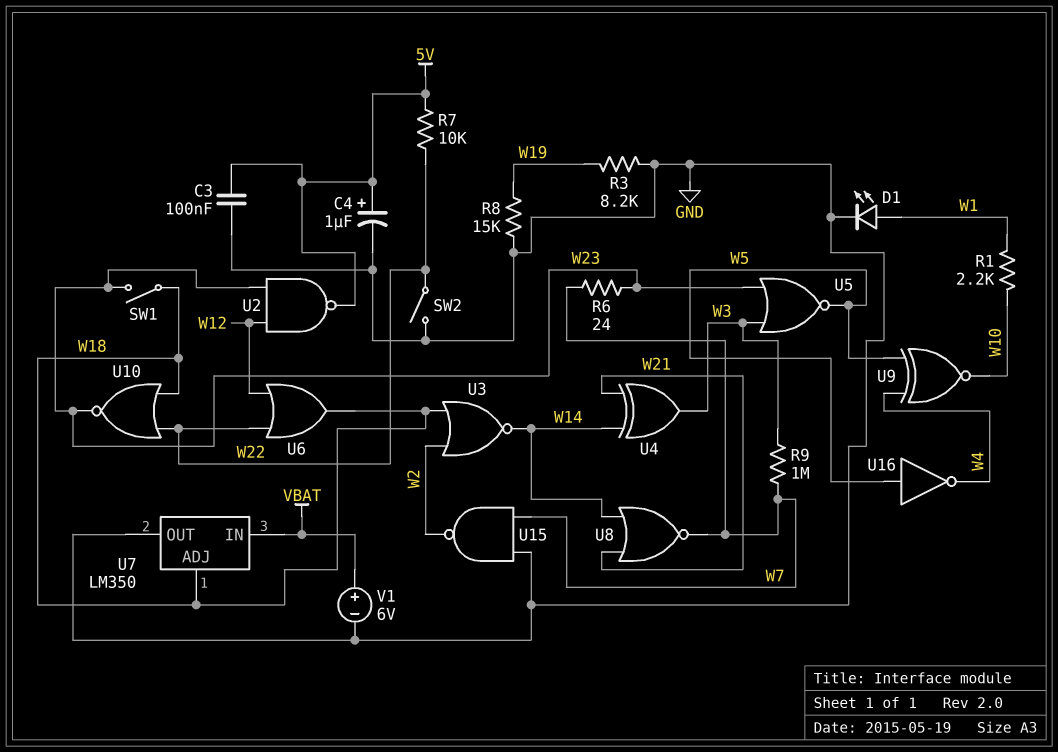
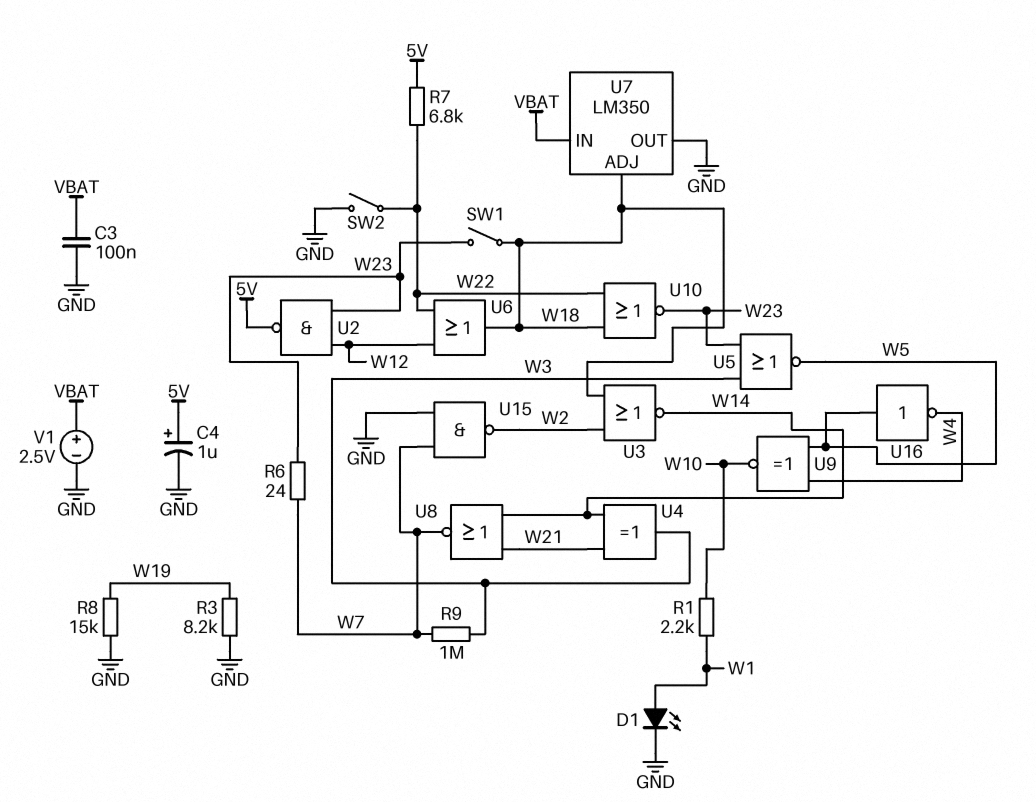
C3: 100nF (5V, GND) -> 100nF (GND, VBAT)
R7: 10k (5V, W22) -> 6.8k (5V, W22)
V1: 6V (plus VBAT, minus GND) -> 2.5V (plus VBAT, minus GND)

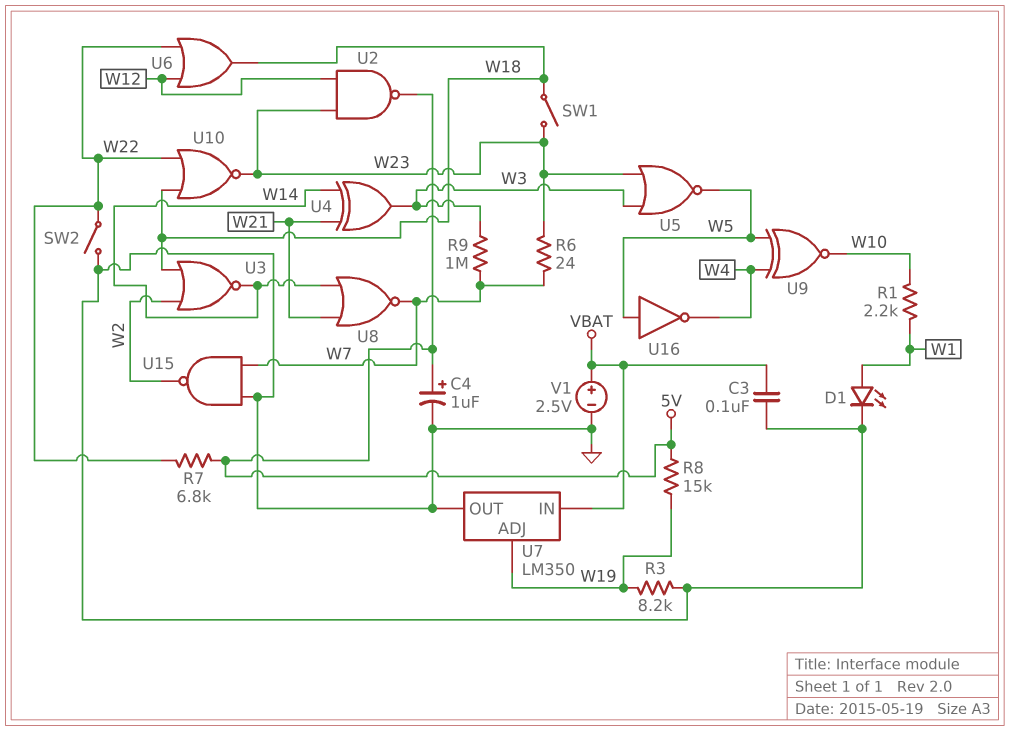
R8: 15k (GND, W19) -> 15k (5V, W19)
U7 pin ADJ: W18 -> W19

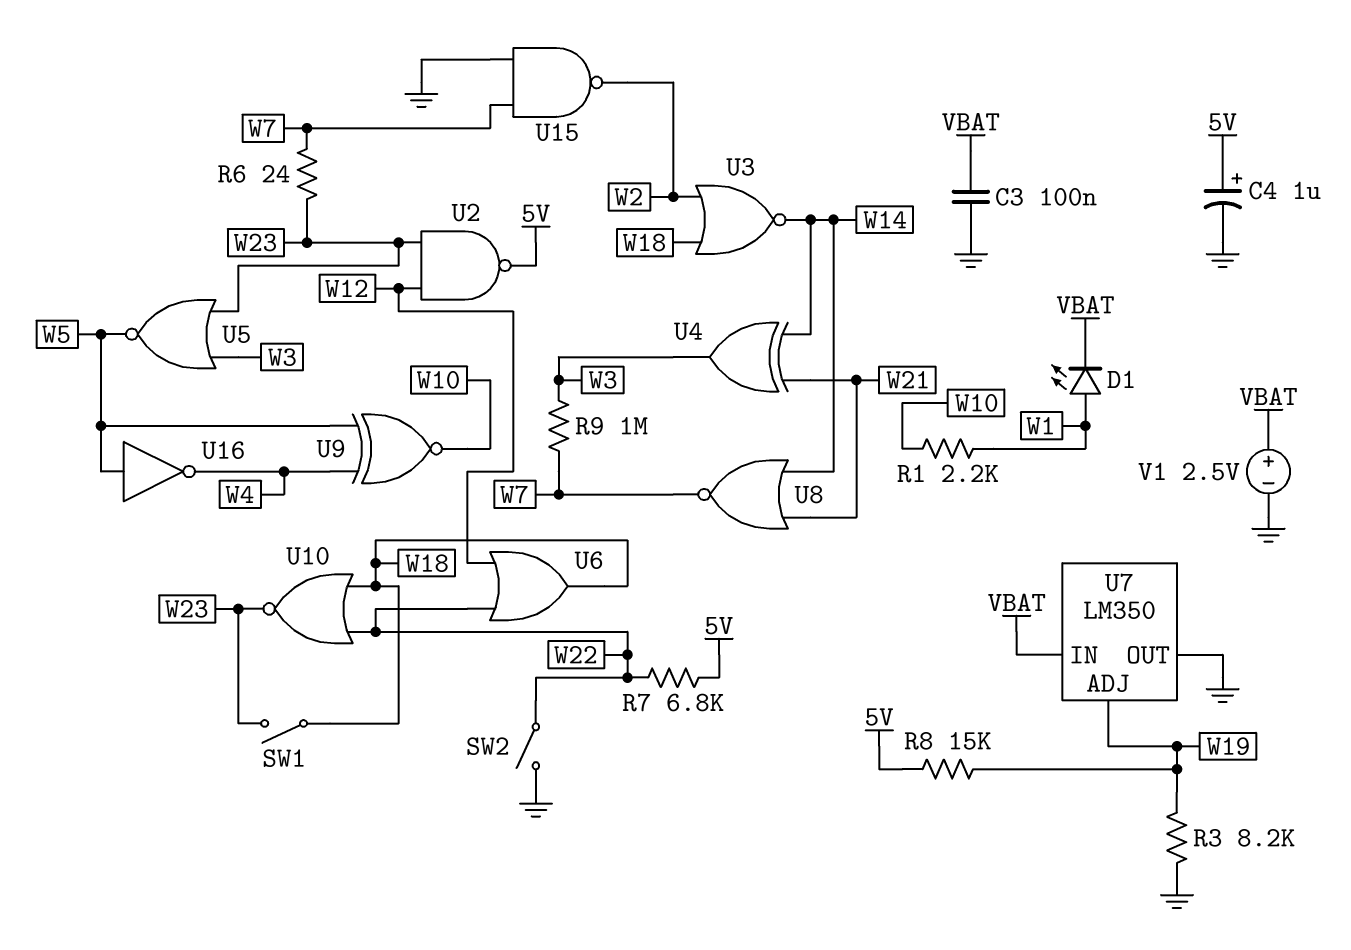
D1: LED (A W1, K GND) -> LED (A W1, K VBAT)

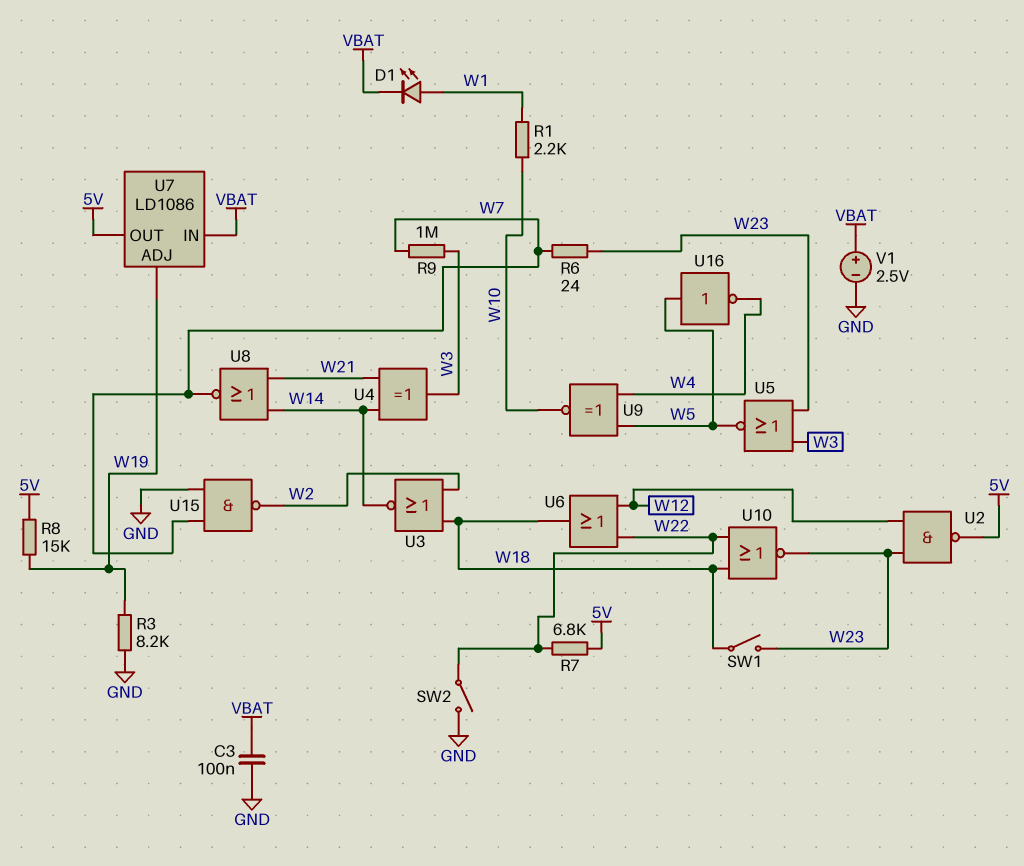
C4: 1uF (plus 5V, minus GND) -> none
U7: LM350 -> LD1086
U7 pin OUT: GND -> 5V

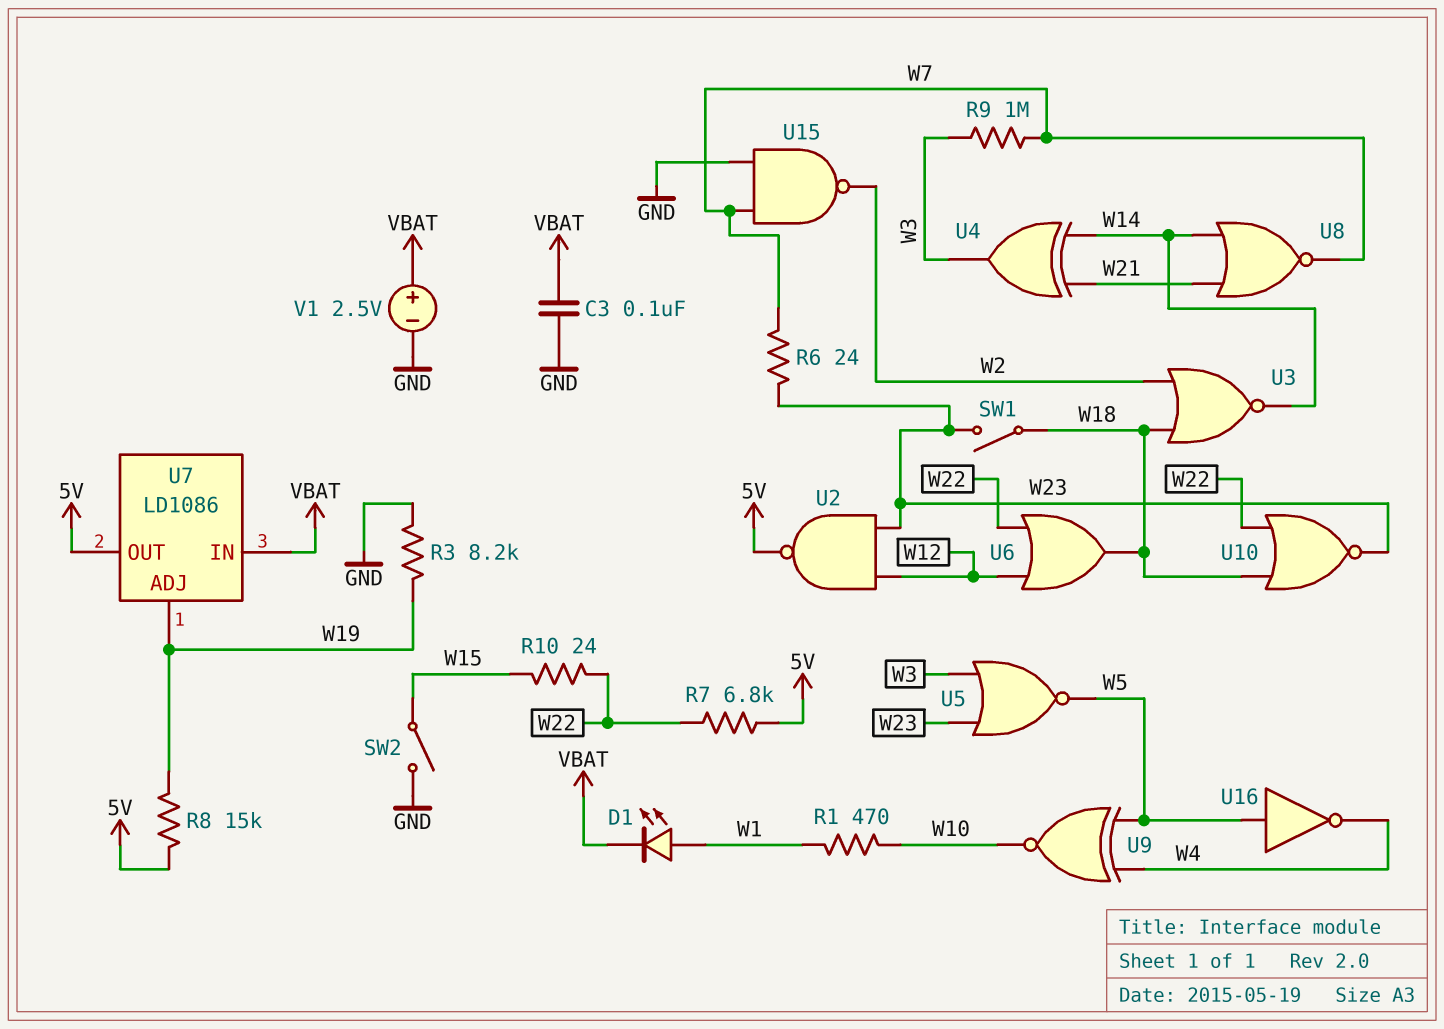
R1: 2.2k (W1, W10) -> 470 (W1, W10)
R10: none -> 24 (W15, W22)
SW2: switch (GND, W22) -> switch (GND, W15)

